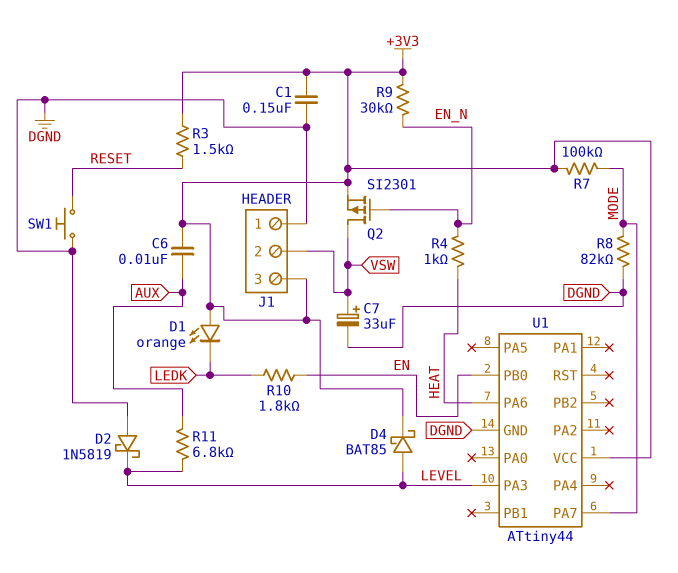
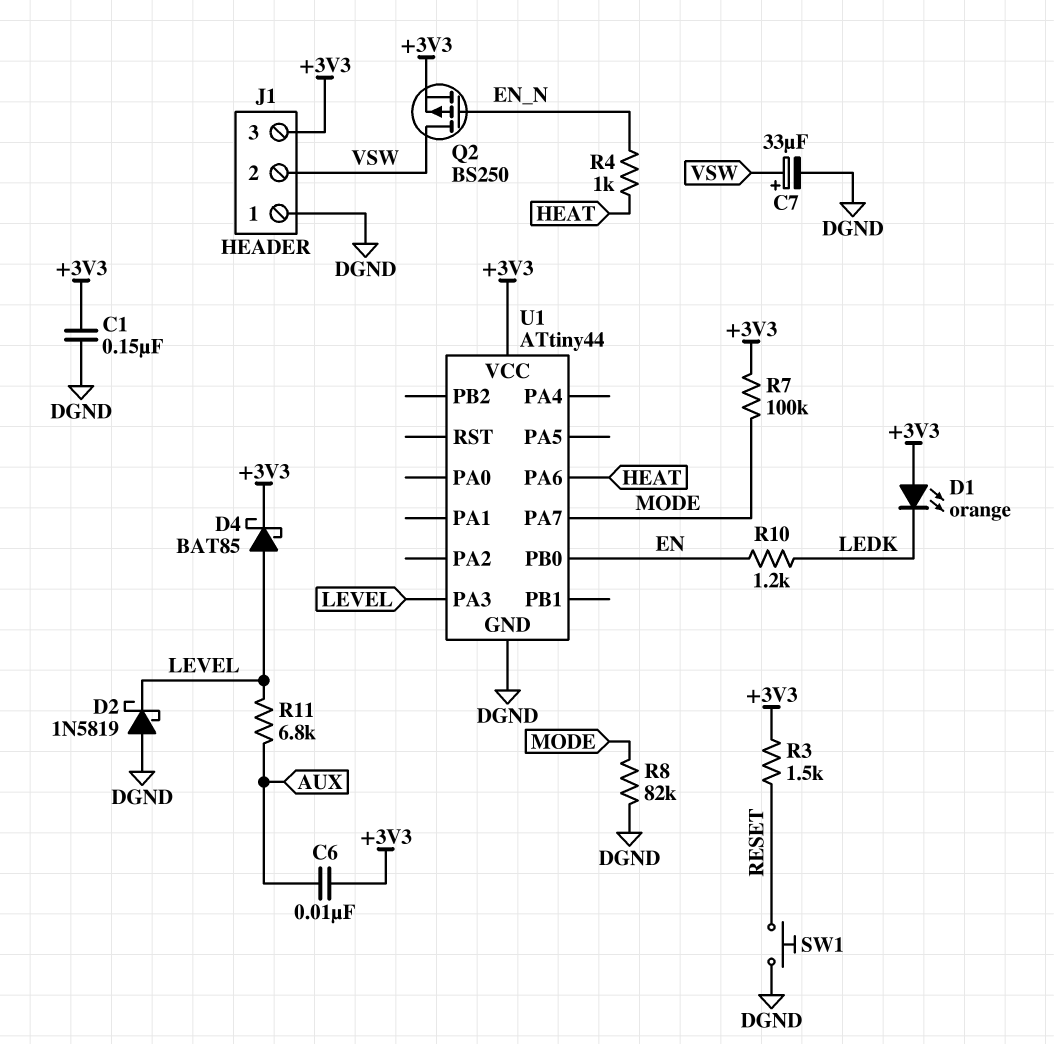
Q2: PMOS SI2301 (G EN_N, D VSW, S +3V3) -> PMOS BS250 (G EN_N, D VSW, S +3V3)
R9: 30k (+3V3, EN_N) -> none
R10: 1.8k (EN, LEDK) -> 1.2k (EN, LEDK)

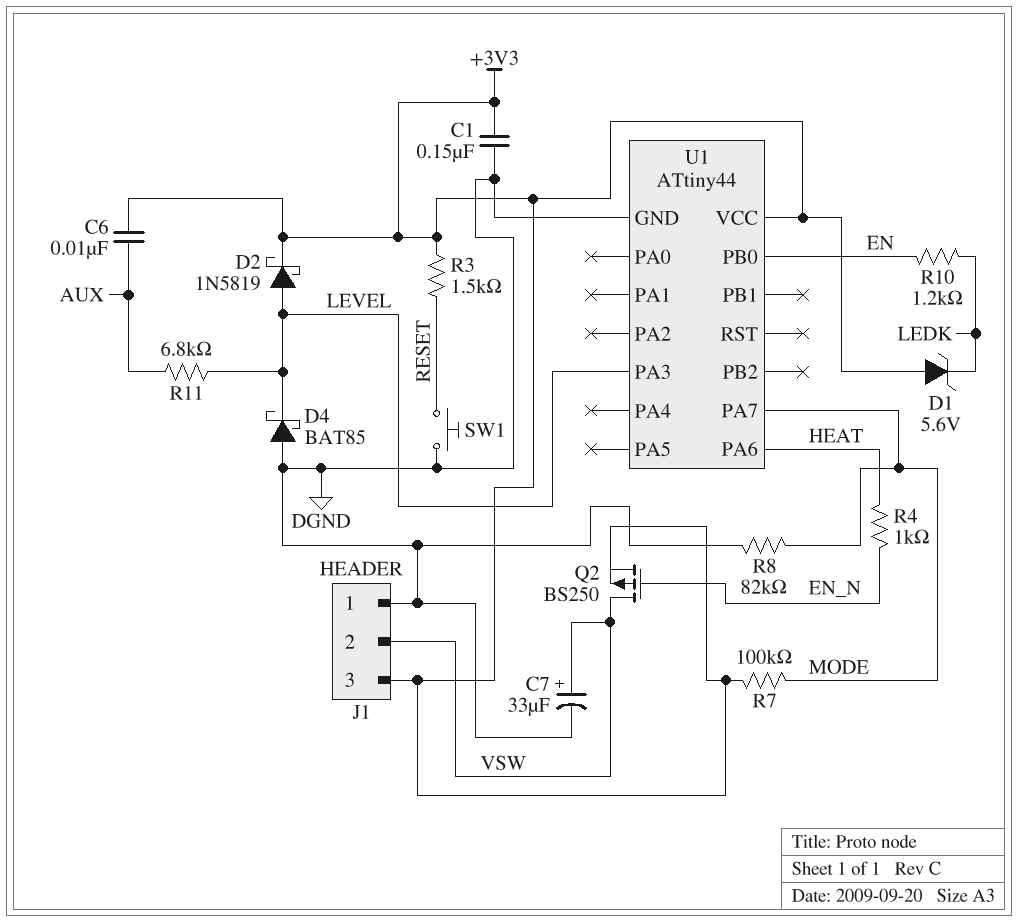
D1: LED orange (A +3V3, K LEDK) -> zener 5.6V (A +3V3, K LEDK)
D2: schottky 1N5819 (A DGND, K LEVEL) -> schottky 1N5819 (A LEVEL, K +3V3)
D4: schottky BAT85 (A LEVEL, K +3V3) -> schottky BAT85 (A DGND, K LEVEL)

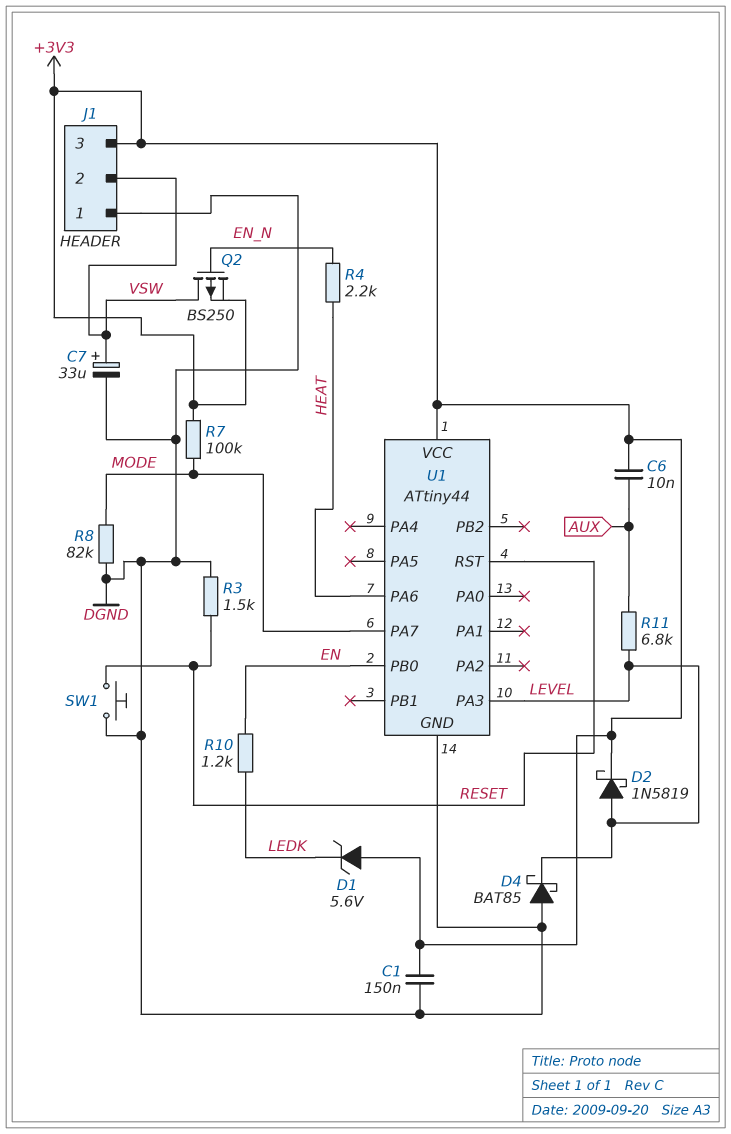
R3: 1.5k (+3V3, RESET) -> 1.5k (DGND, RESET)
R4: 1k (EN_N, HEAT) -> 2.2k (EN_N, HEAT)
U1 pin RST: none -> RESET

